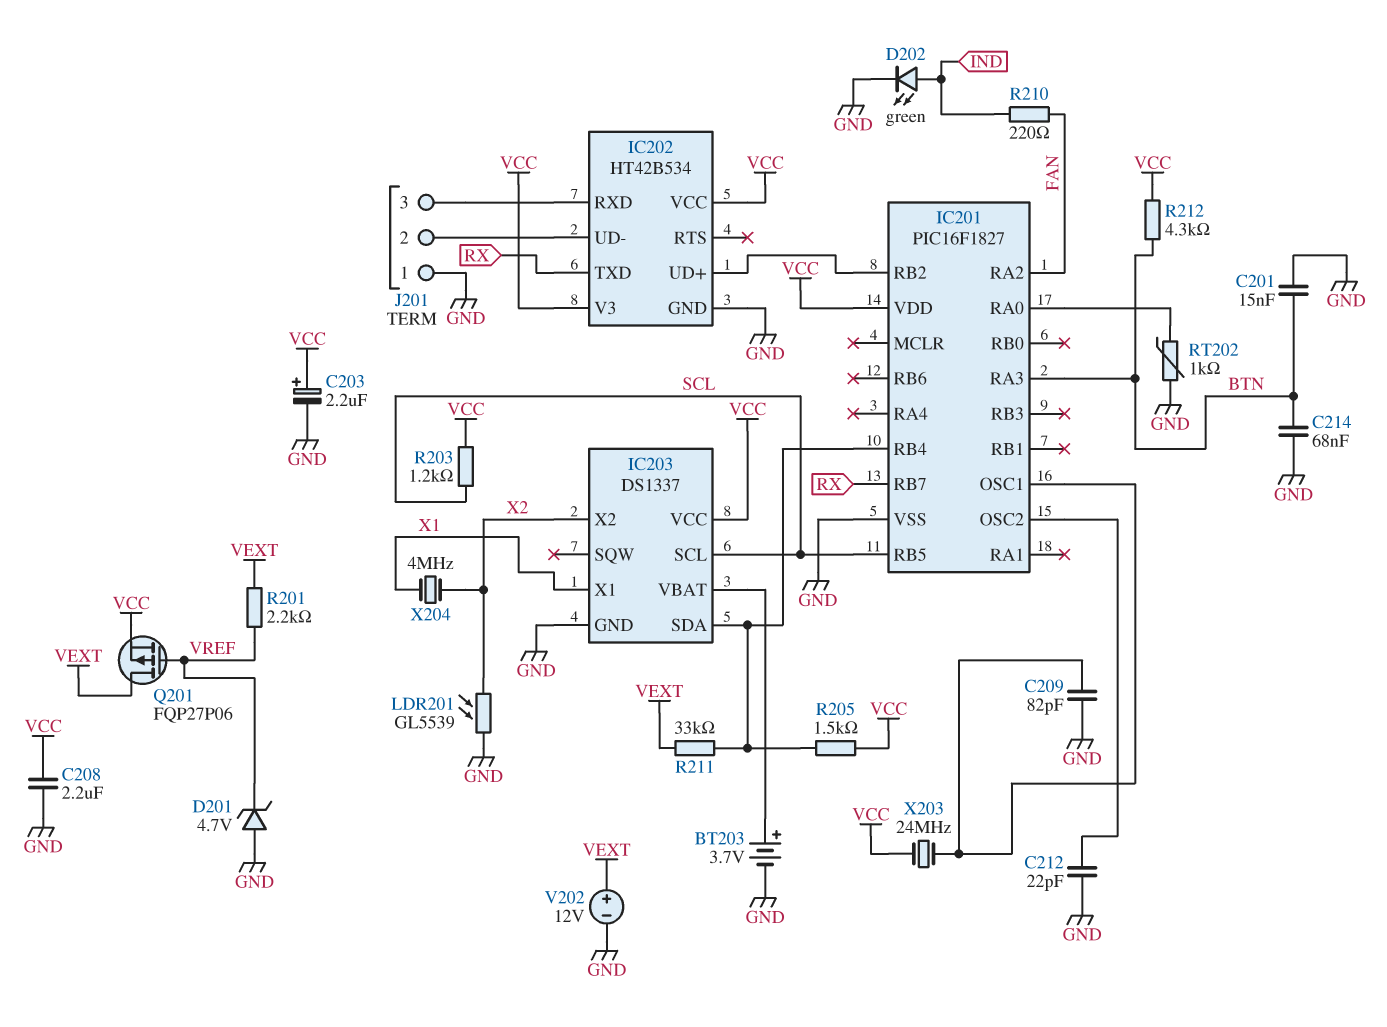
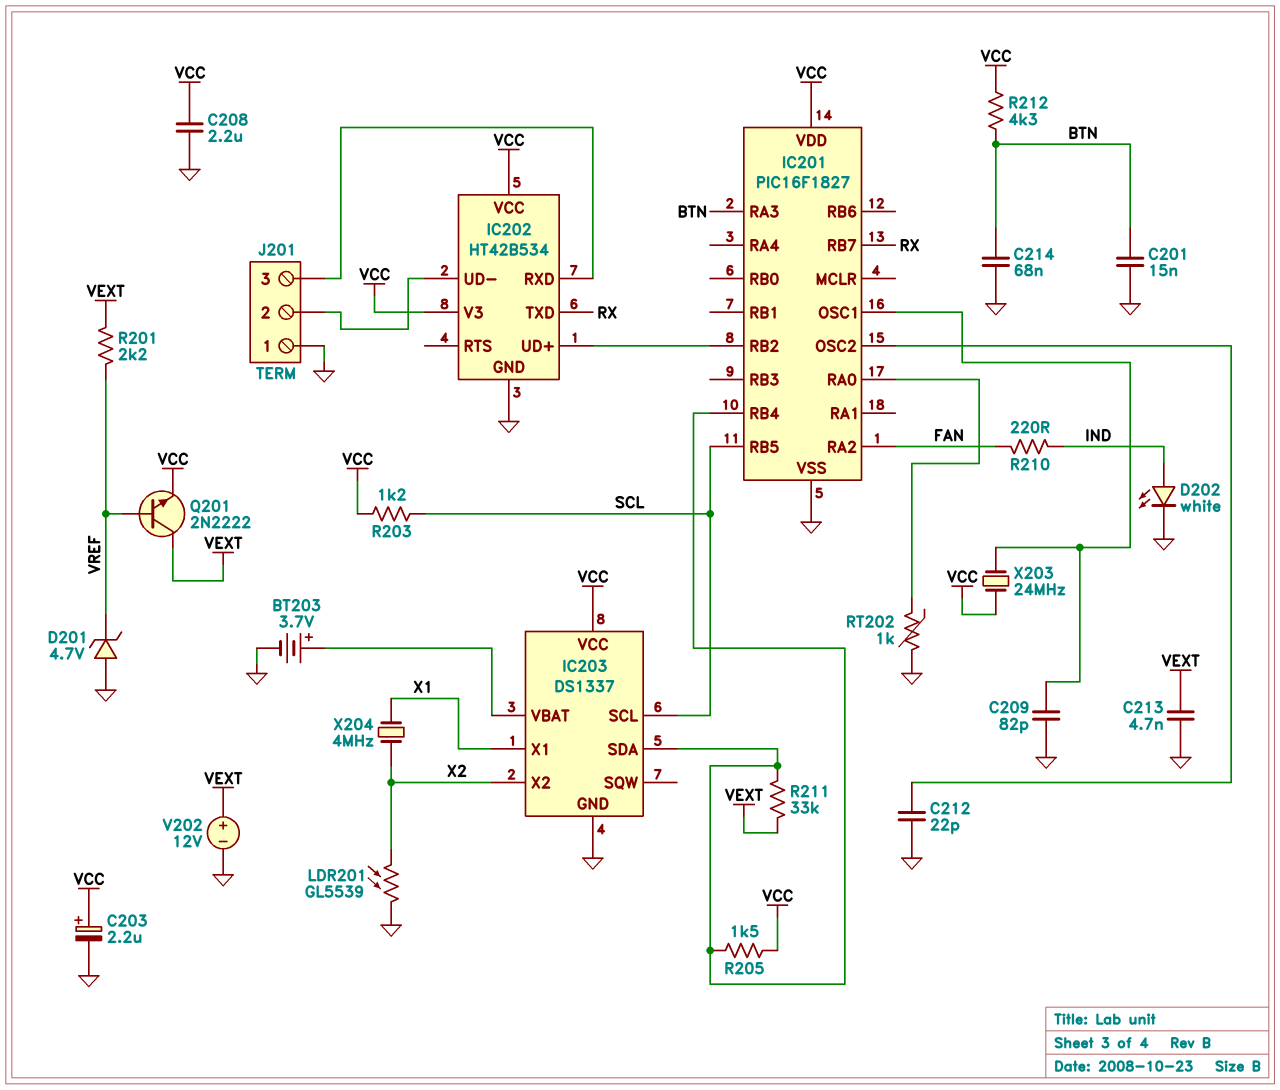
C213: none -> 4.7nF (GND, VEXT)
D202: LED green (A IND, K GND) -> LED white (A IND, K GND)
Q201: PMOS FQP27P06 (G VREF, D VEXT, S VCC) -> NPN 2N2222 (B VREF, C VEXT, E VCC)

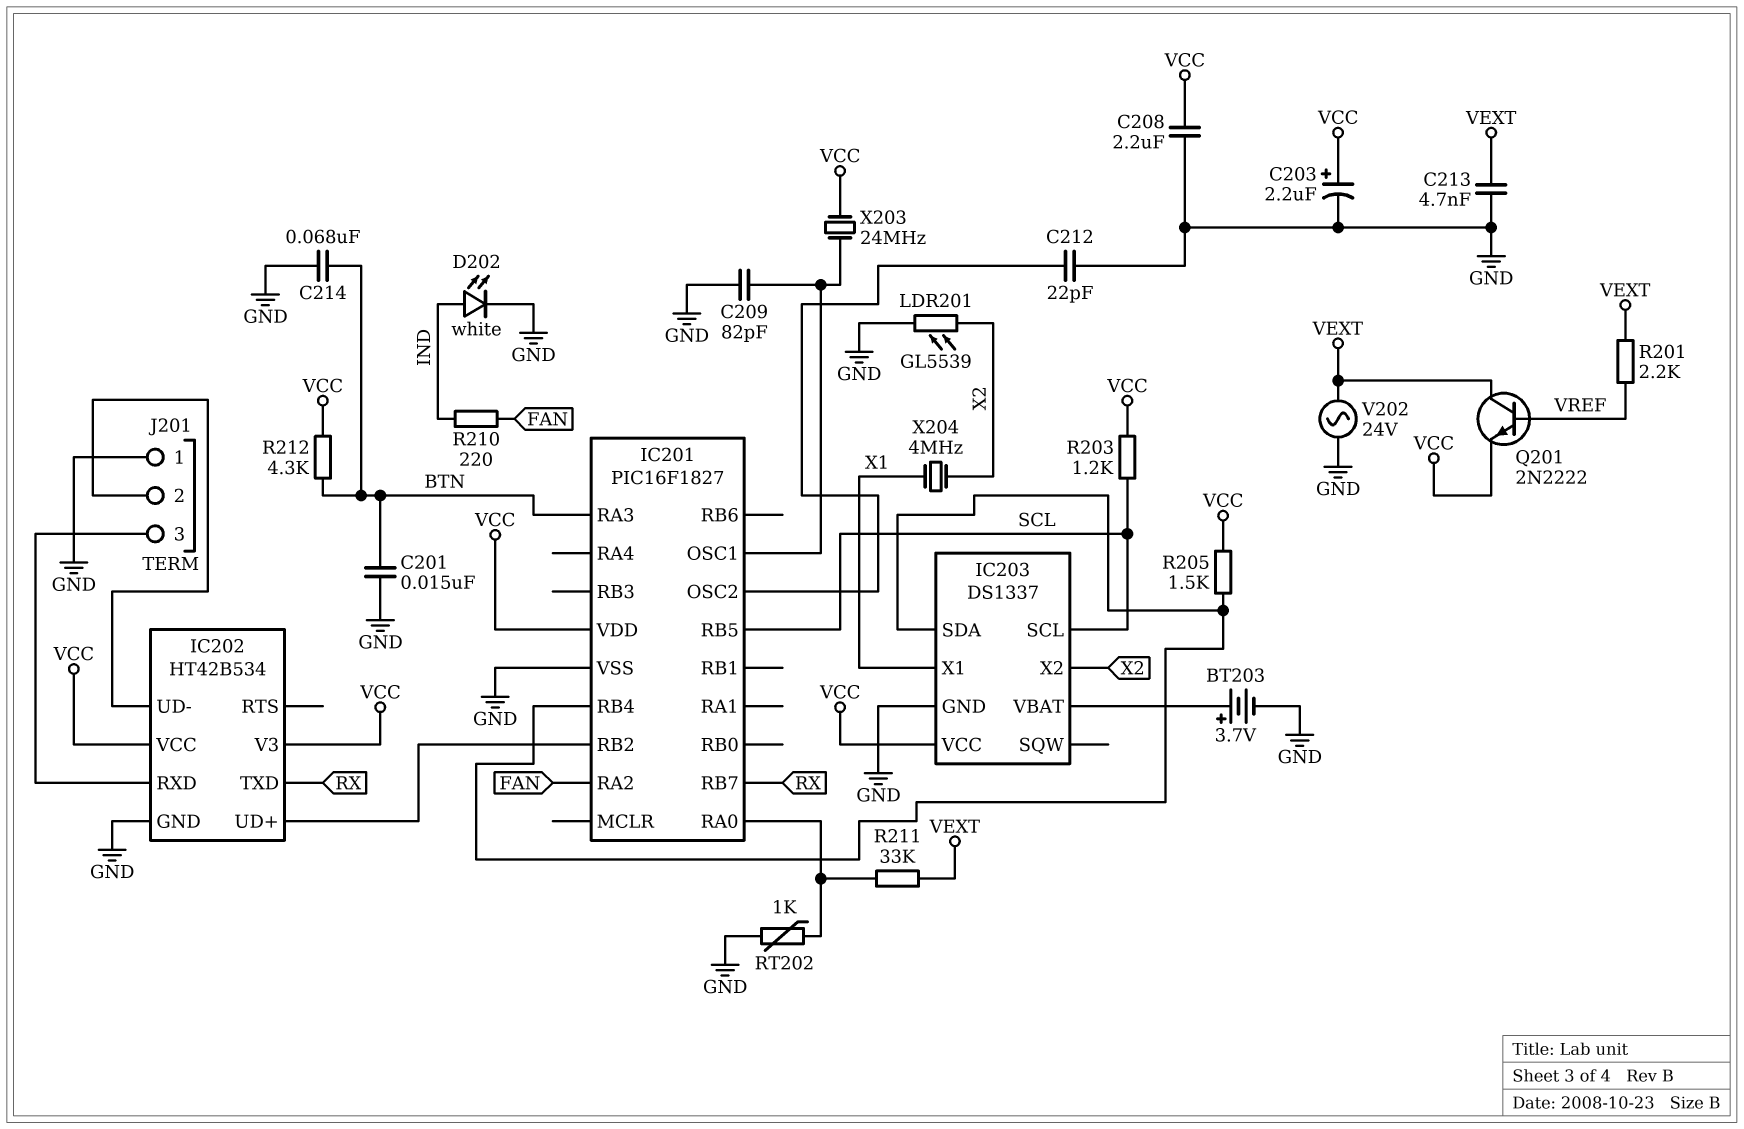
D201: zener 4.7V (A GND, K VREF) -> none
R211: 33k (IC201/RB4, VEXT) -> 33k (IC201/RA0, VEXT)
V202: 12V (plus VEXT, minus GND) -> AC 24V (GND, VEXT)

